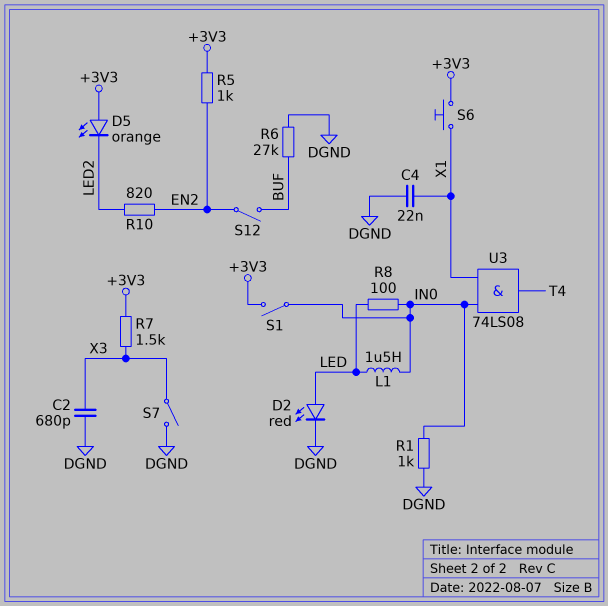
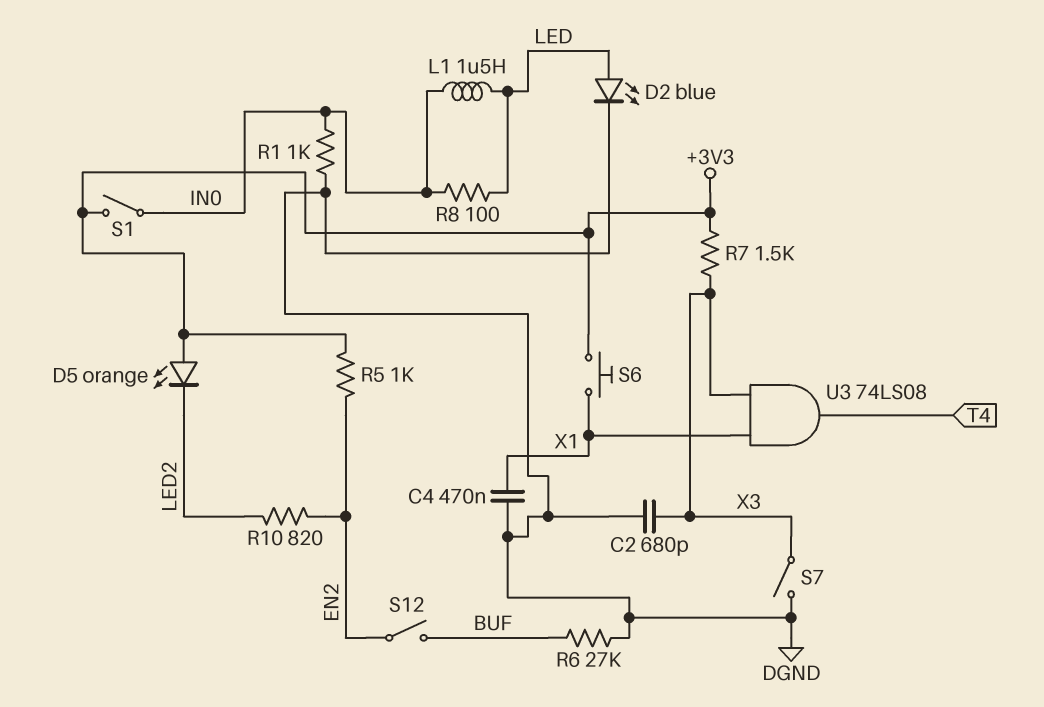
C4: 22nF (DGND, X1) -> 470nF (DGND, X1)
D2: LED red (A LED, K DGND) -> LED blue (A LED, K DGND)
U3: AND 74LS08 (in IN0, in X1, out T4) -> AND 74LS08 (in X1, in X3, out T4)

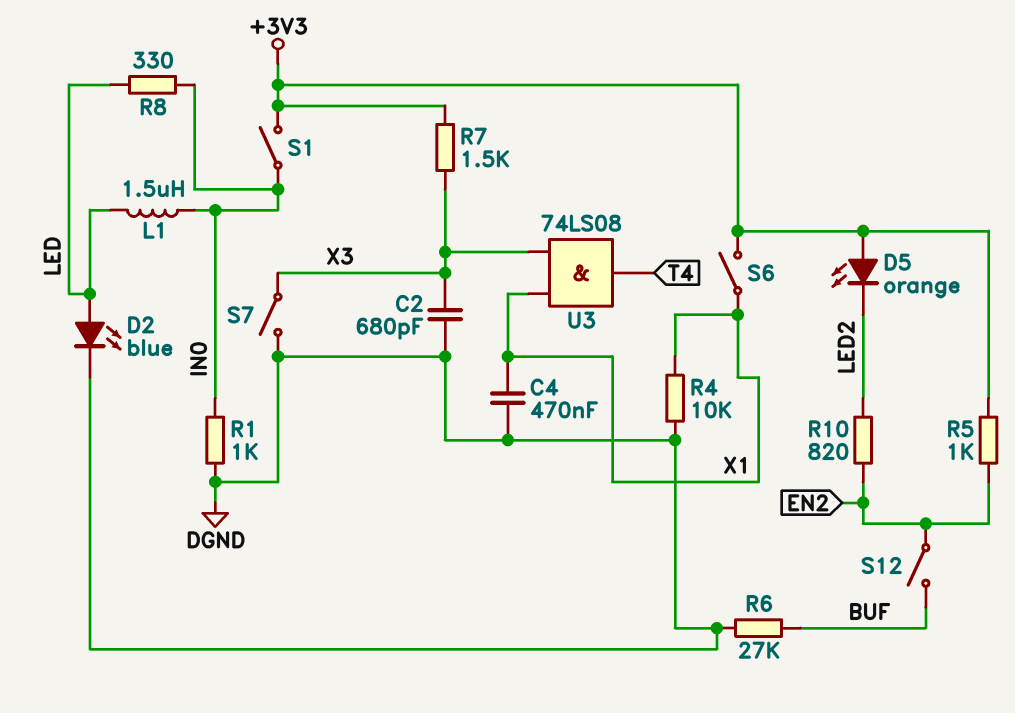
R4: none -> 10k (DGND, X1)
R8: 100 (IN0, LED) -> 330 (IN0, LED)
S6: button (+3V3, X1) -> switch (+3V3, X1)

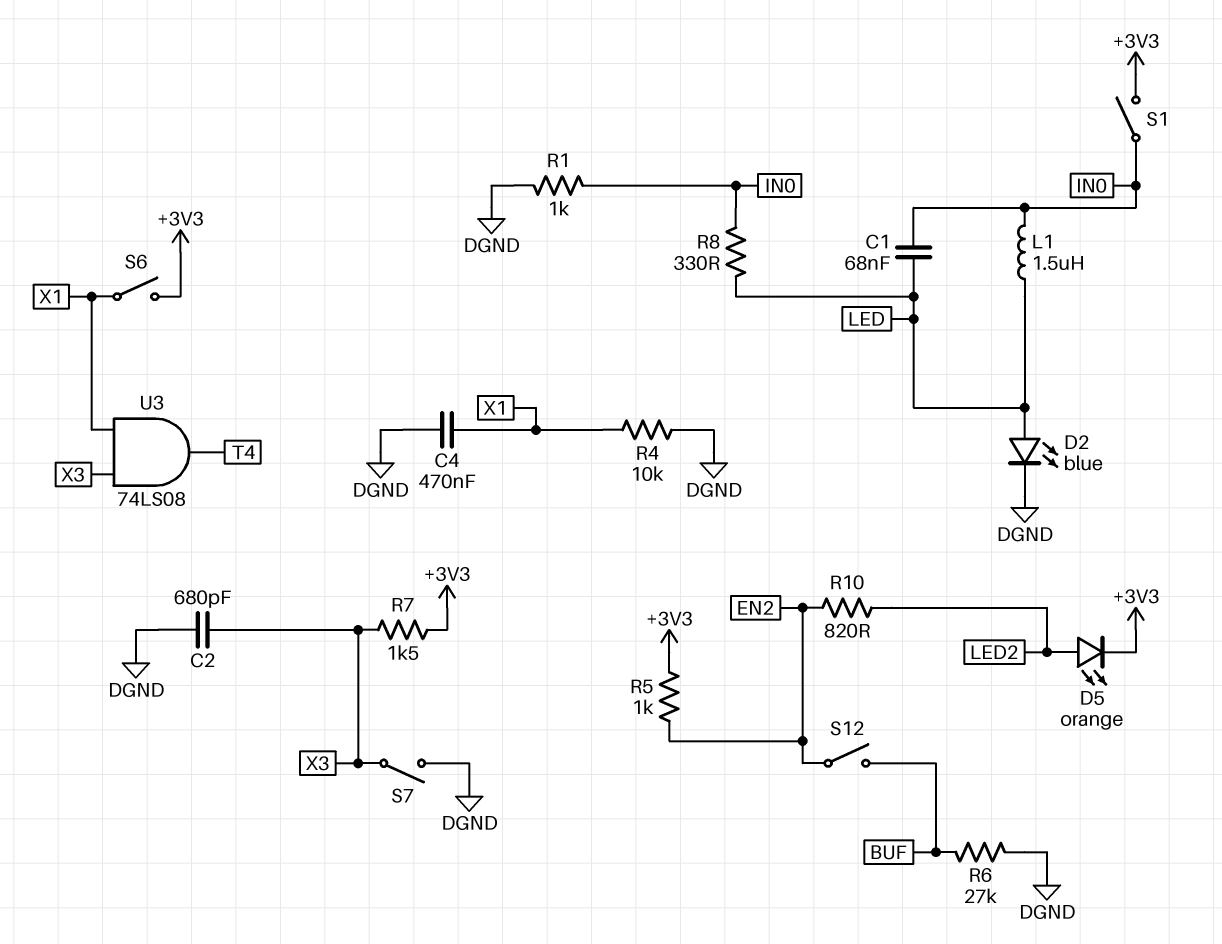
C1: none -> 68nF (IN0, LED)
D5: LED orange (A +3V3, K LED2) -> LED orange (A LED2, K +3V3)

